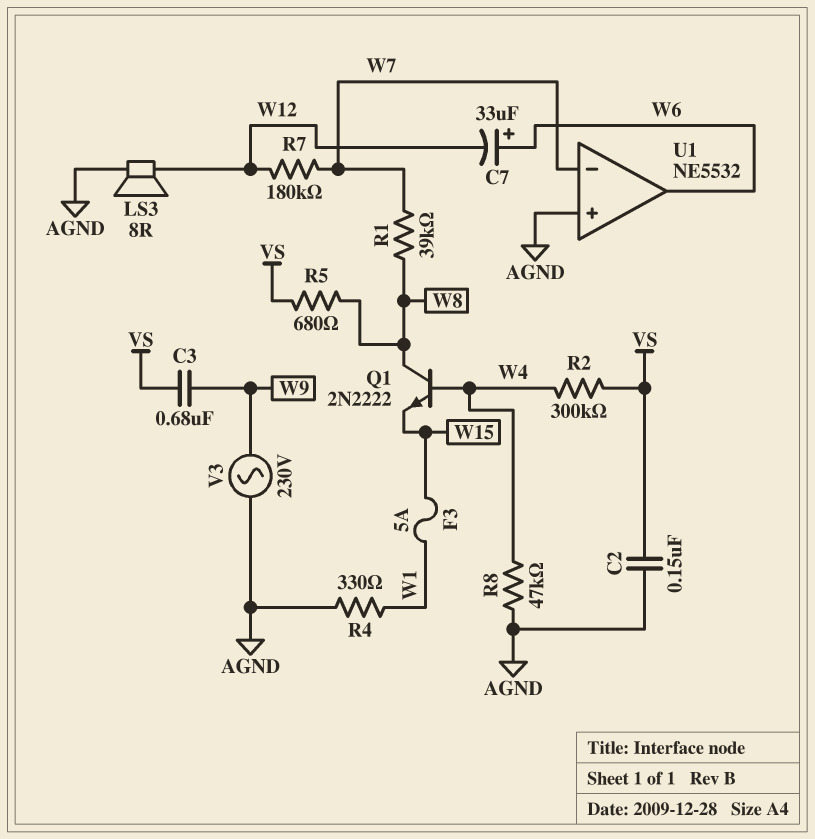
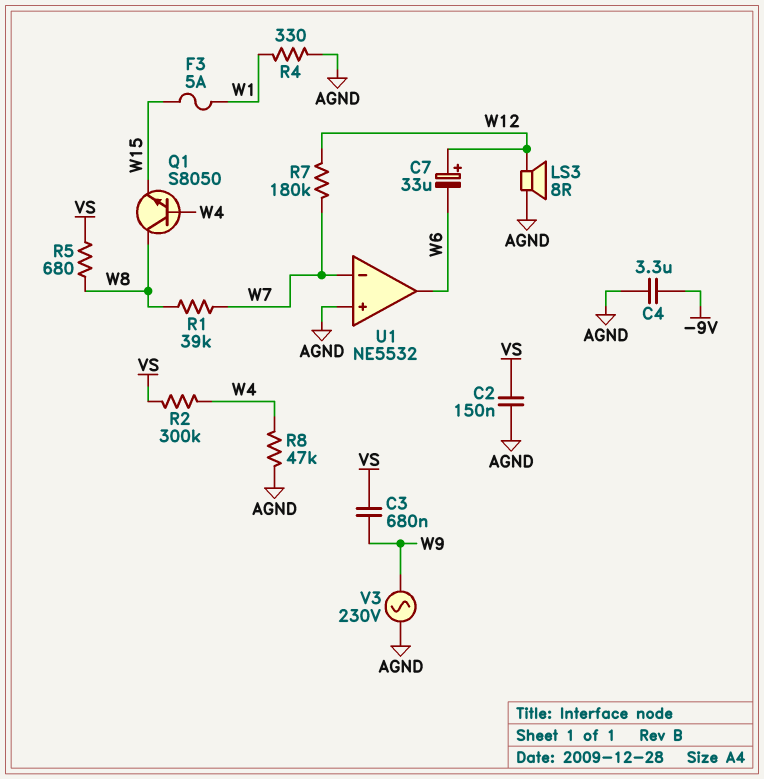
C4: none -> 3.3uF (-9V, AGND)
C7: 33uF (plus W6, minus W12) -> 33uF (plus W12, minus W6)
Q1: NPN 2N2222 (B W4, C W8, E W15) -> NPN S8050 (B W4, C W8, E W15)

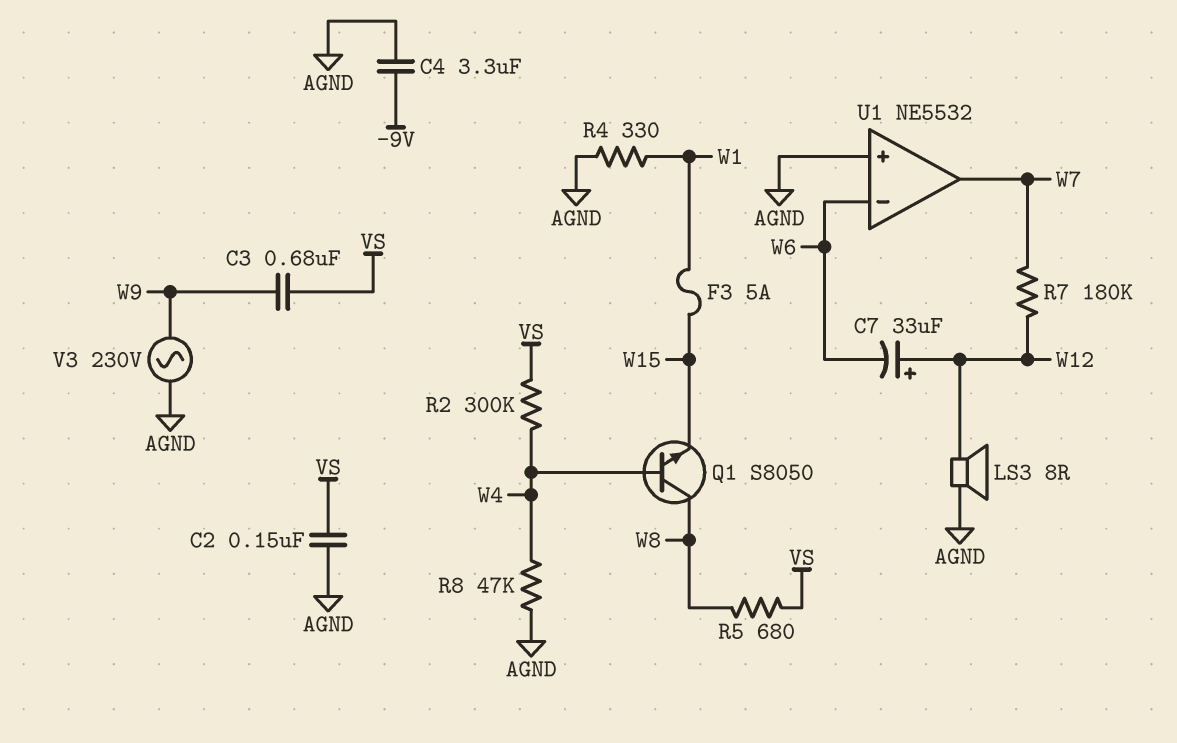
R1: 39k (W7, W8) -> none
U1 pin in-: W7 -> W6
U1 pin out: W6 -> W7

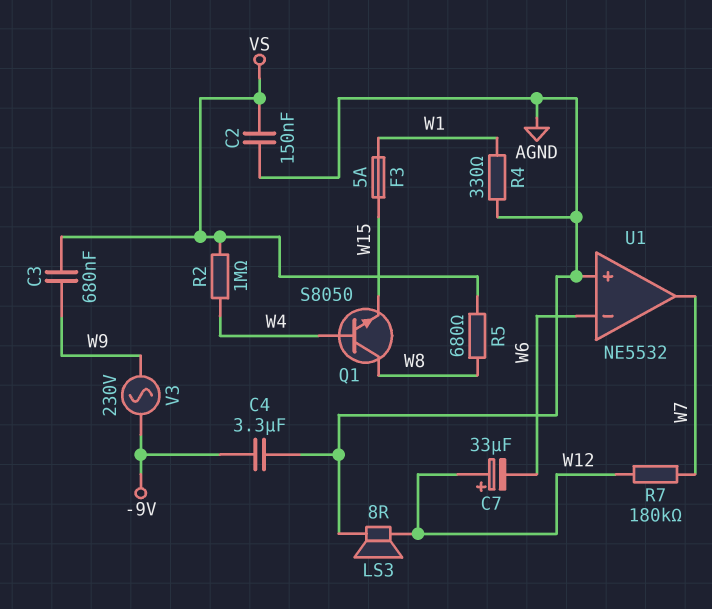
R2: 300k (VS, W4) -> 1M (VS, W4)
R8: 47k (AGND, W4) -> none
V3: AC 230V (AGND, W9) -> AC 230V (-9V, W9)

